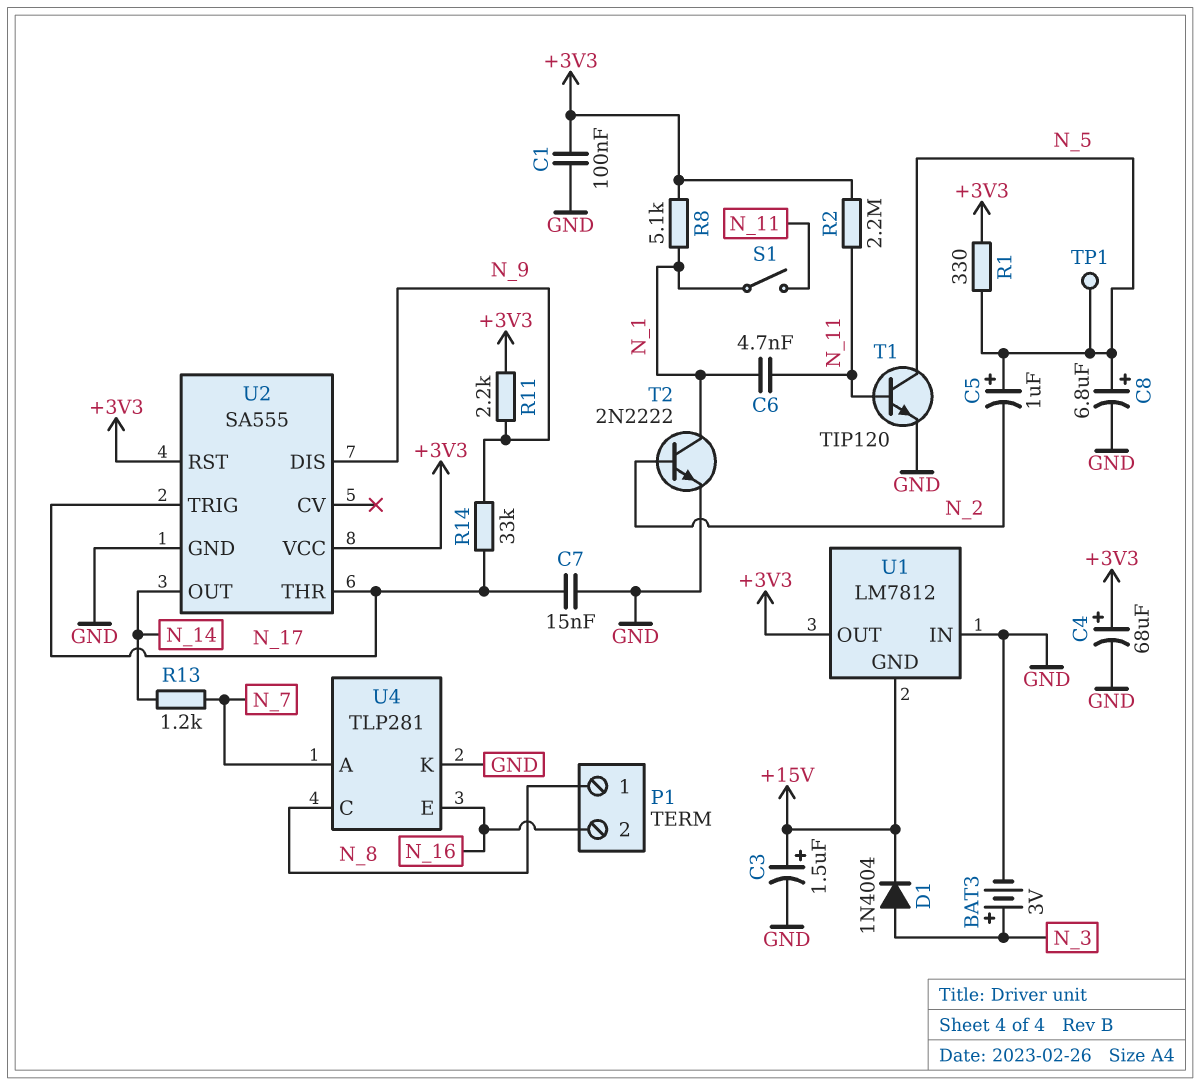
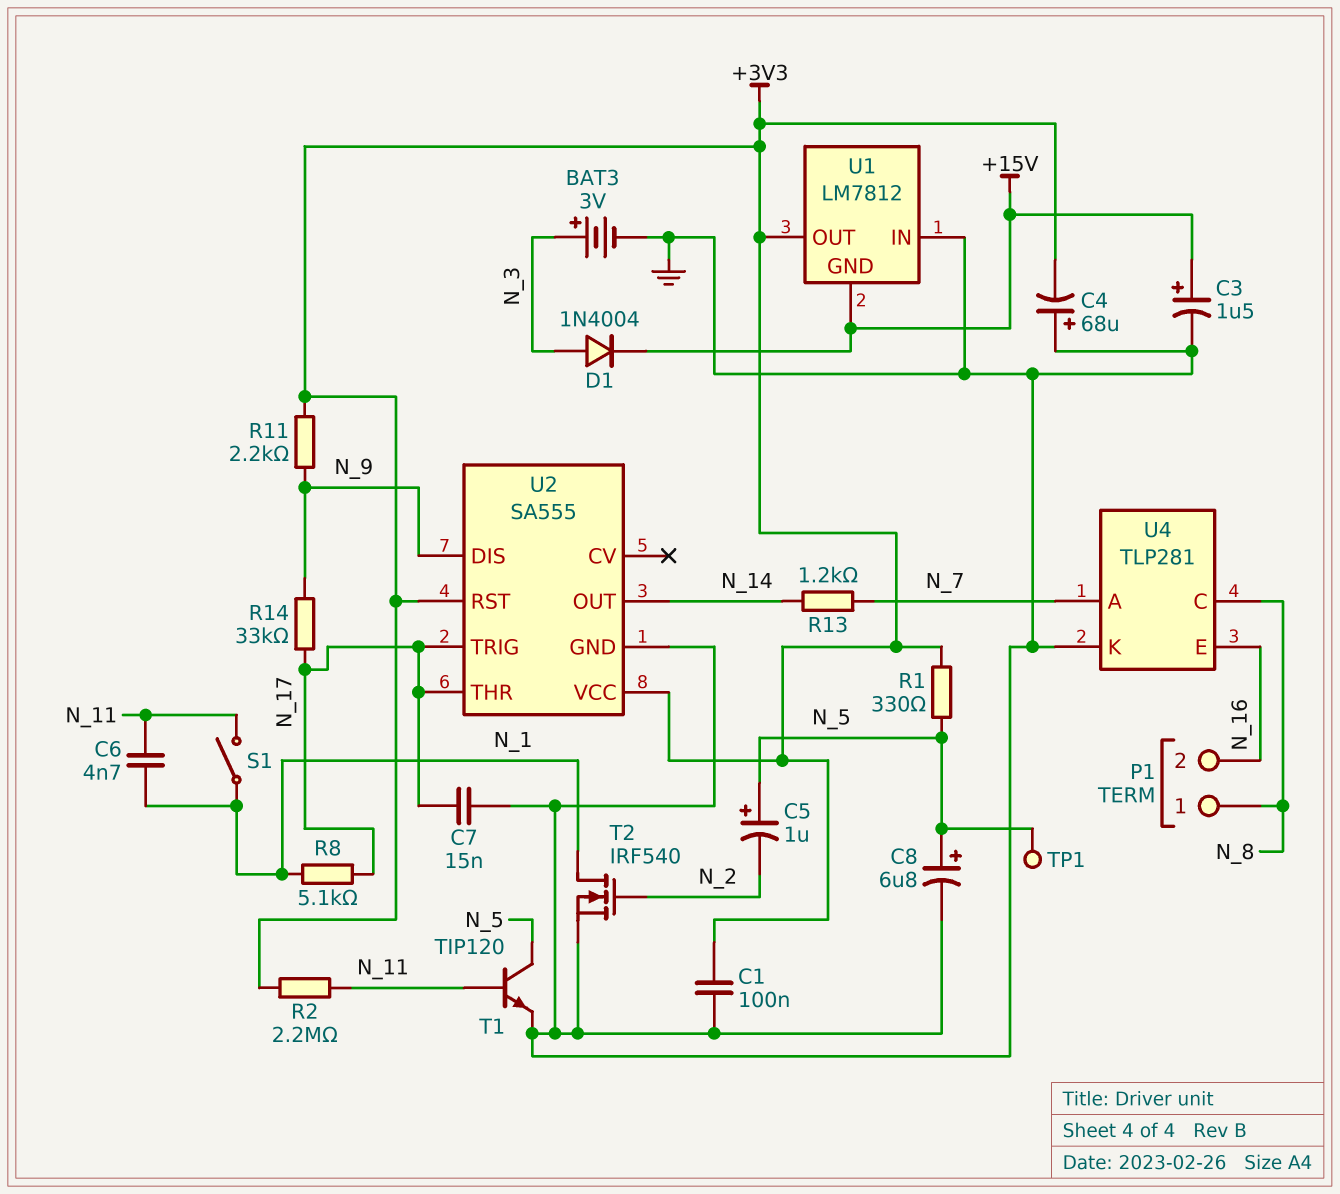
C4: 68uF (plus +3V3, minus GND) -> 68uF (plus GND, minus +3V3)
R8: 5.1k (+3V3, N_1) -> 5.1k (N_1, N_17)
T2: NPN 2N2222 (B N_2, C N_1, E GND) -> NMOS IRF540 (G N_2, D N_1, S GND)

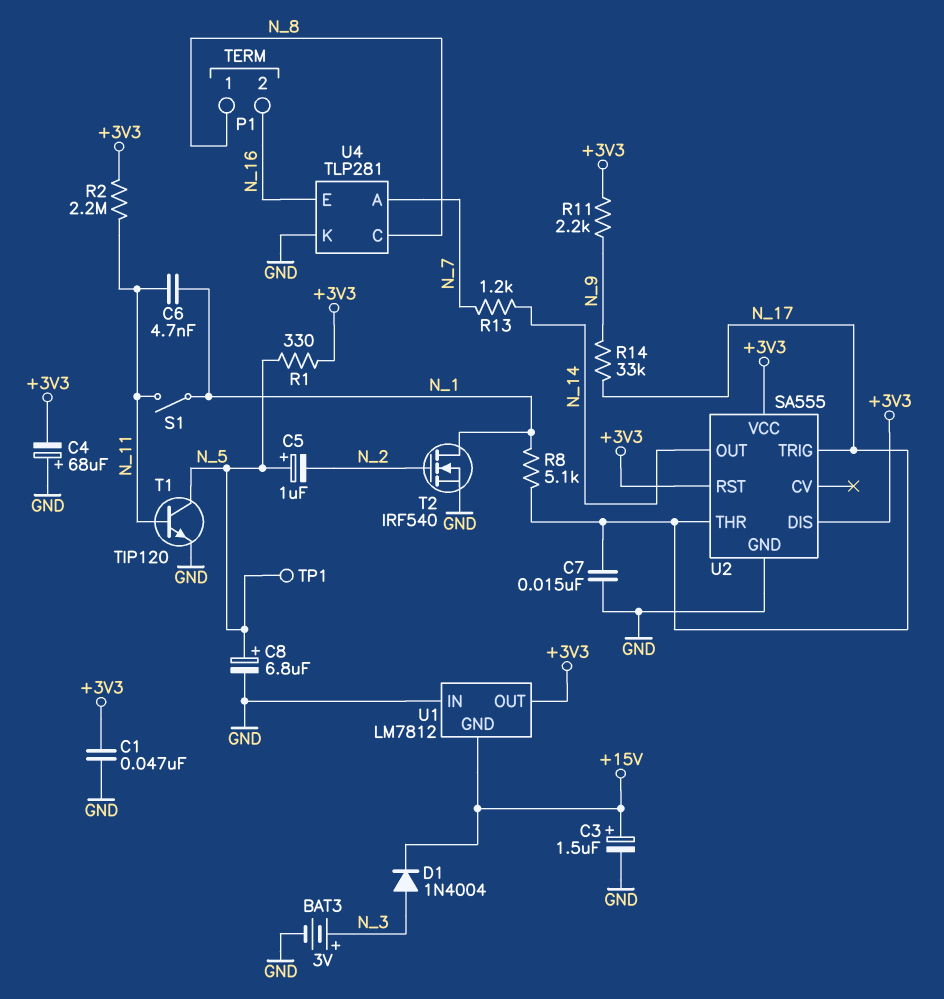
C1: 100nF (+3V3, GND) -> 47nF (+3V3, GND)
U2 pin DIS: N_9 -> +3V3

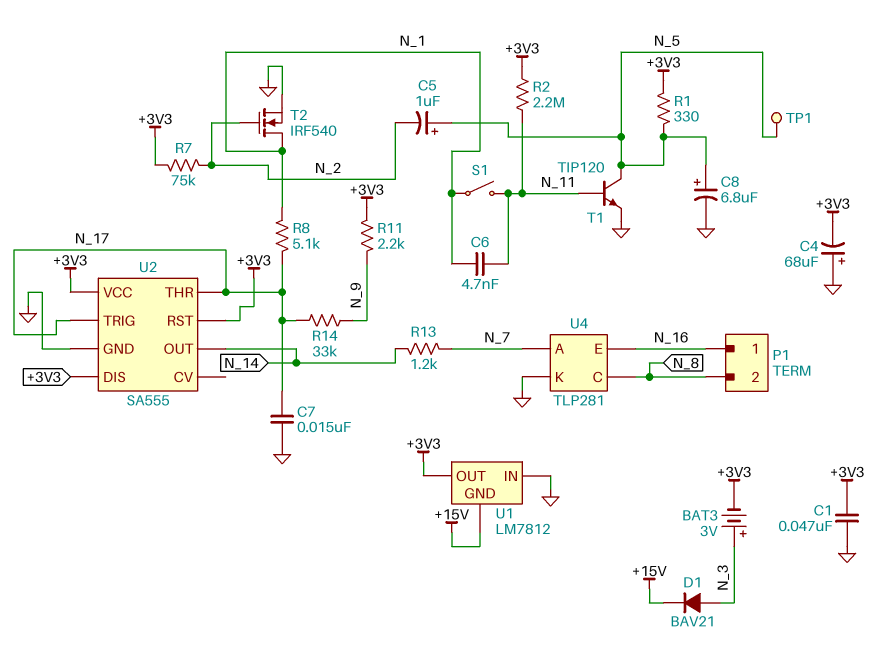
BAT3: 3V (plus N_3, minus GND) -> 3V (plus N_3, minus +3V3)
C3: 1.5uF (plus +15V, minus GND) -> none
D1: diode 1N4004 (A N_3, K +15V) -> diode BAV21 (A N_3, K +15V)
P1 pin 1: N_8 -> N_16
P1 pin 2: N_16 -> N_8
R7: none -> 75k (+3V3, N_2)

